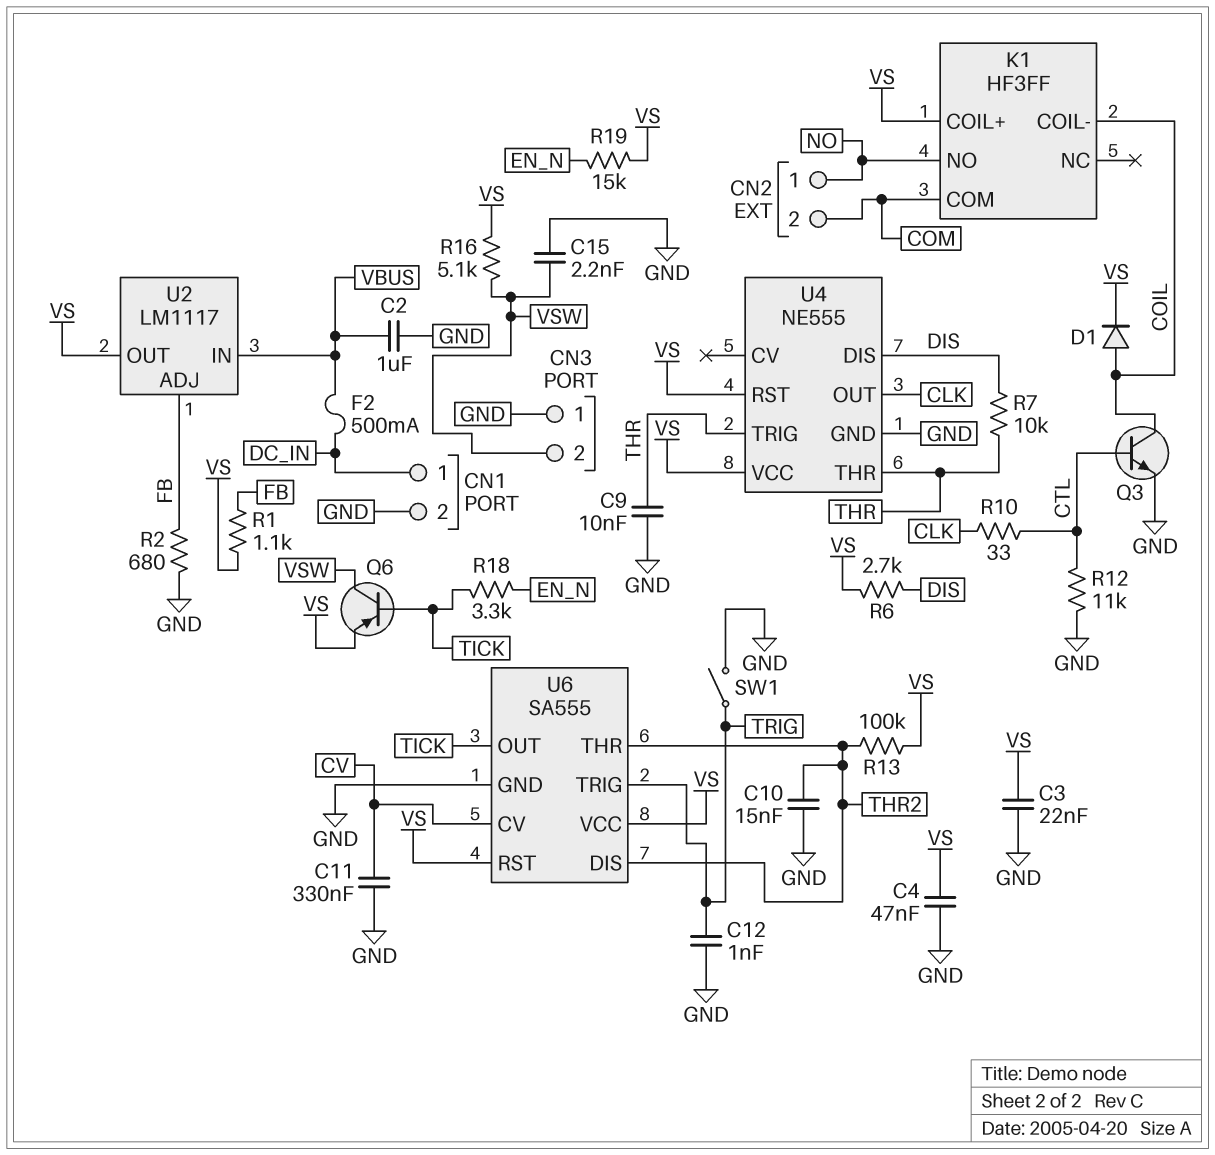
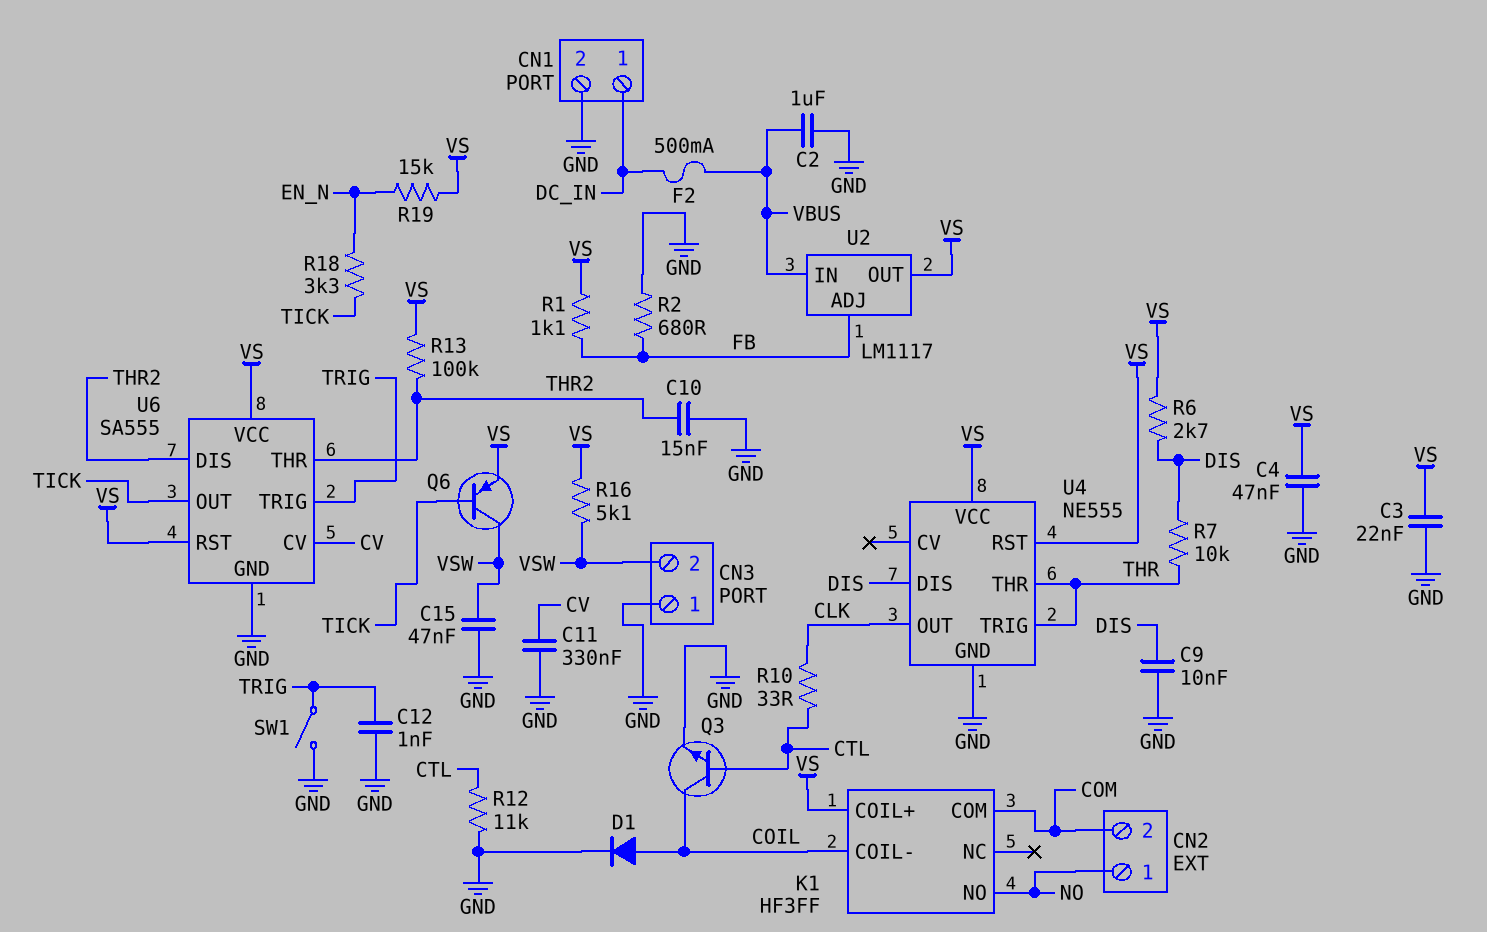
C9: 10nF (GND, THR) -> 10nF (DIS, GND)
C15: 2.2nF (GND, VSW) -> 47nF (GND, VSW)
D1: diode (A COIL, K VS) -> diode (A COIL, K GND)

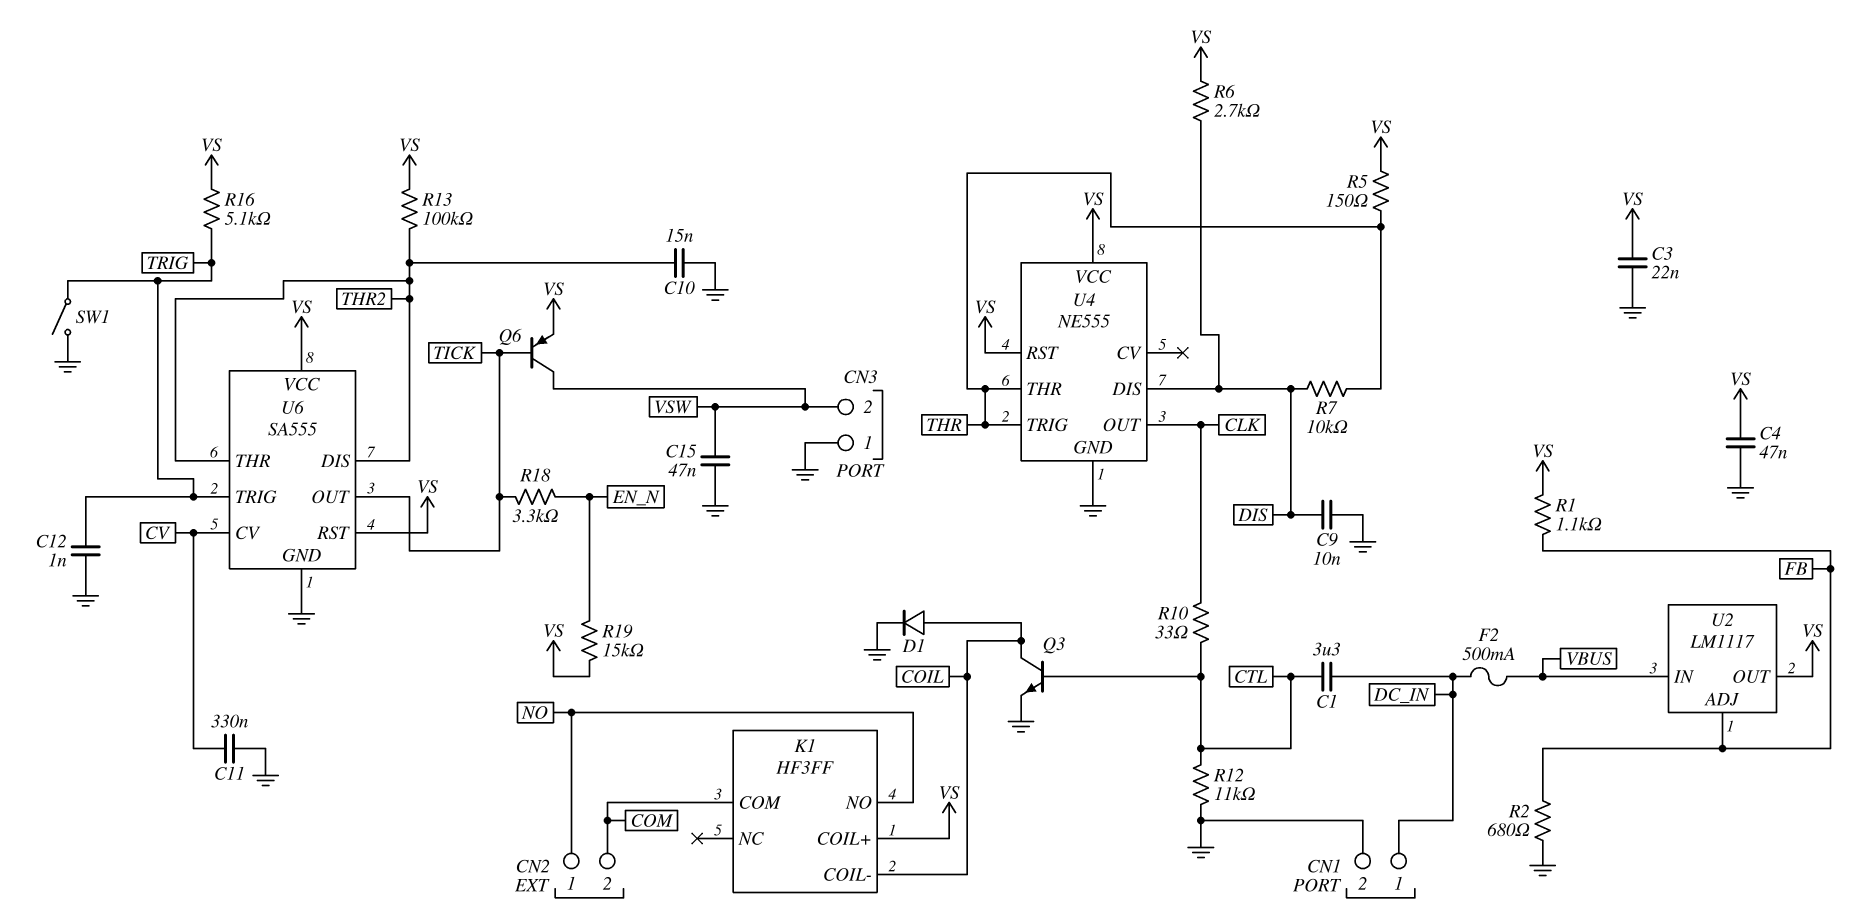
C1: none -> 3.3uF (CTL, DC_IN)
C2: 1uF (GND, VBUS) -> none
R5: none -> 150 (THR, VS)
R16: 5.1k (VS, VSW) -> 5.1k (TRIG, VS)

